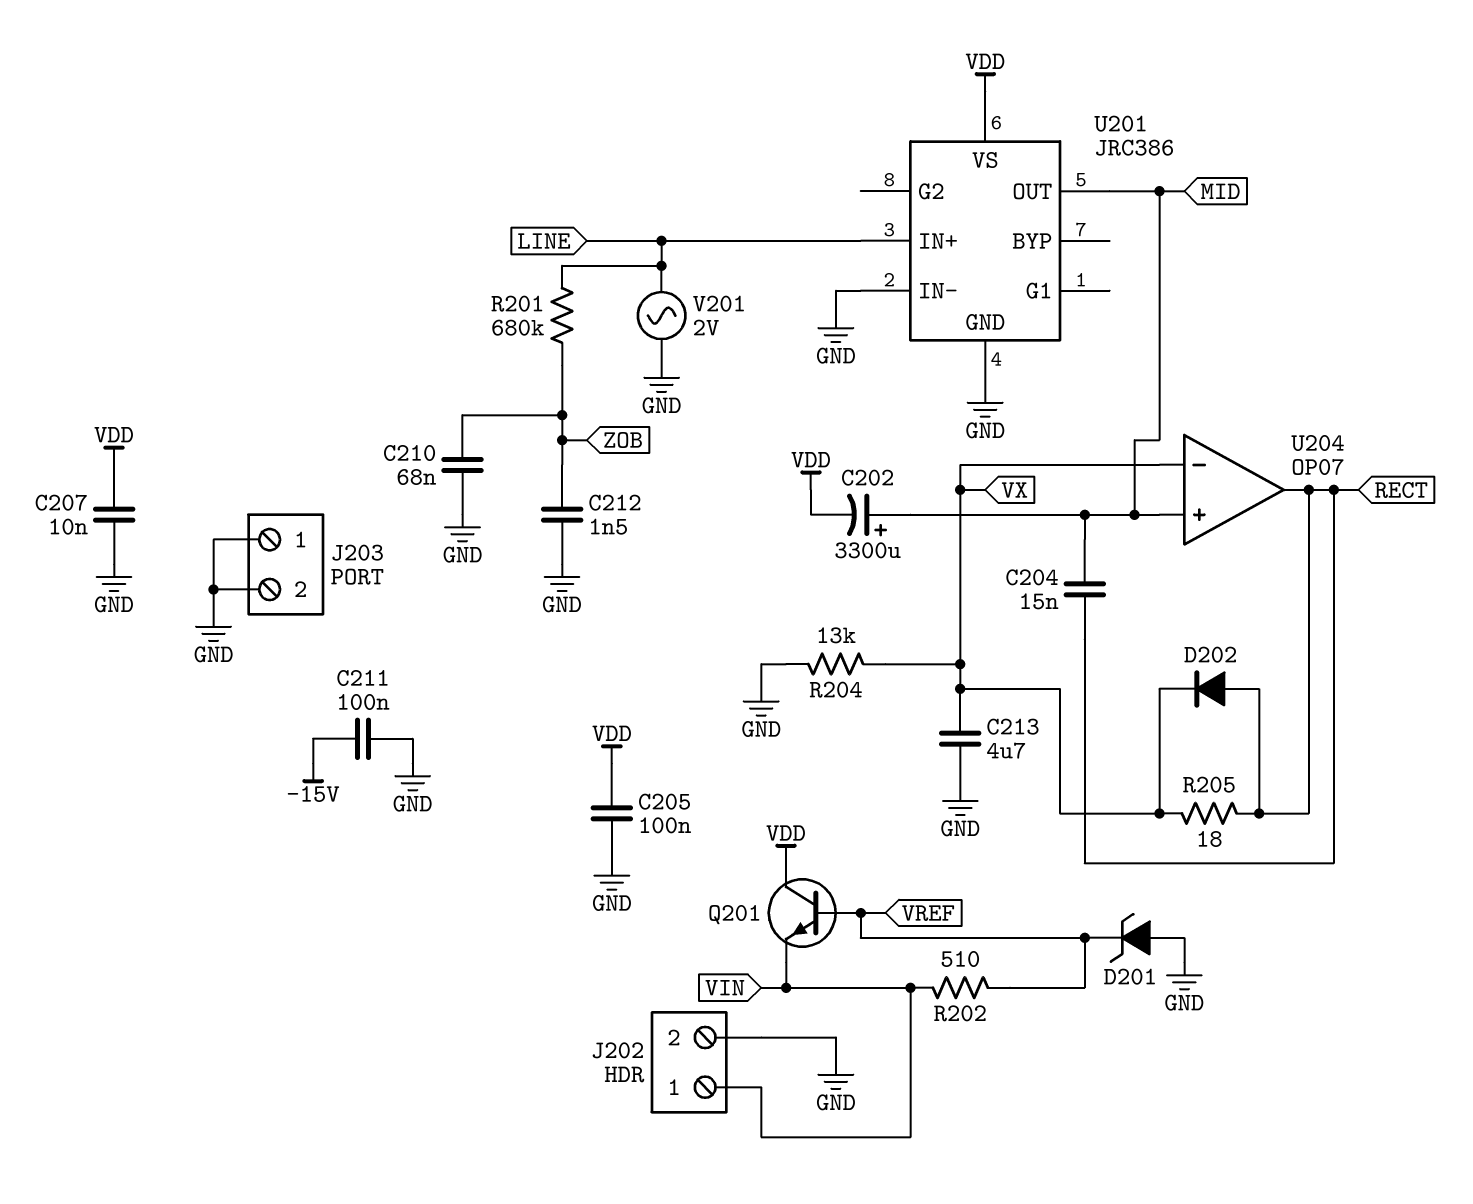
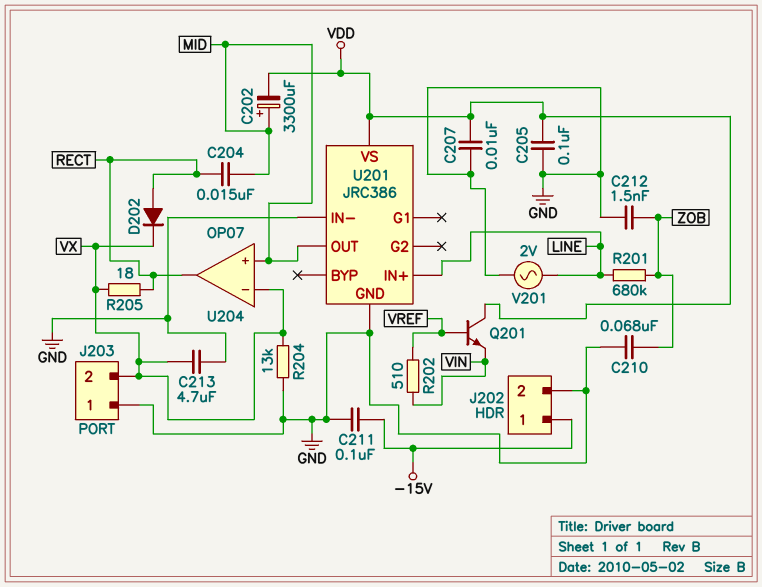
D201: zener (A GND, K VREF) -> none
J202 pin 1: VIN -> -15V
J203 pin 2: GND -> VX

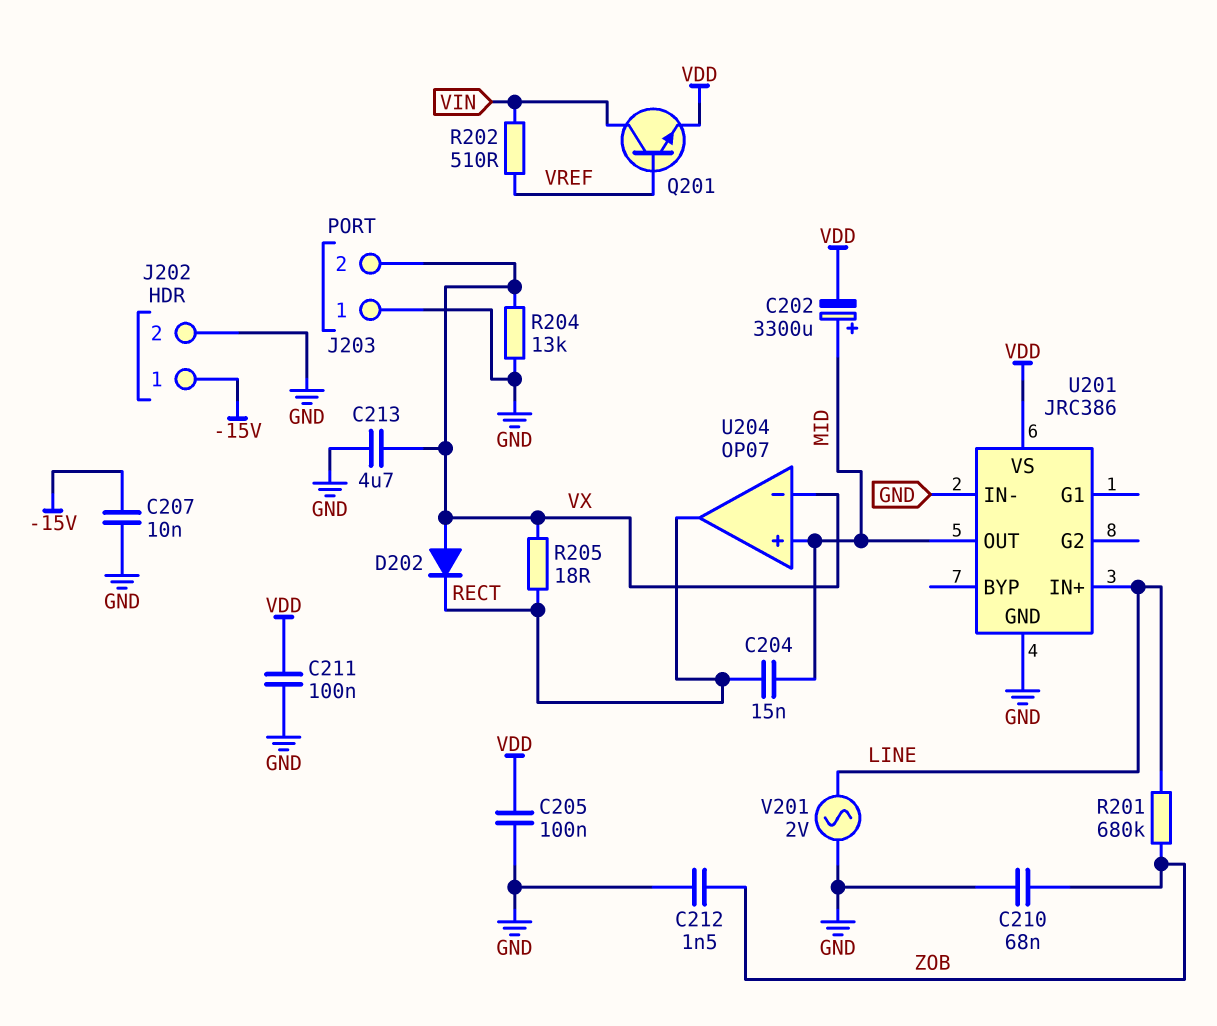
C207: 10nF (GND, VDD) -> 10nF (-15V, GND)
C211: 100nF (-15V, GND) -> 100nF (GND, VDD)
D202: diode (A RECT, K VX) -> diode (A VX, K RECT)
Q201: NPN (B VREF, C VDD, E VIN) -> NPN (B VREF, C VIN, E VDD)

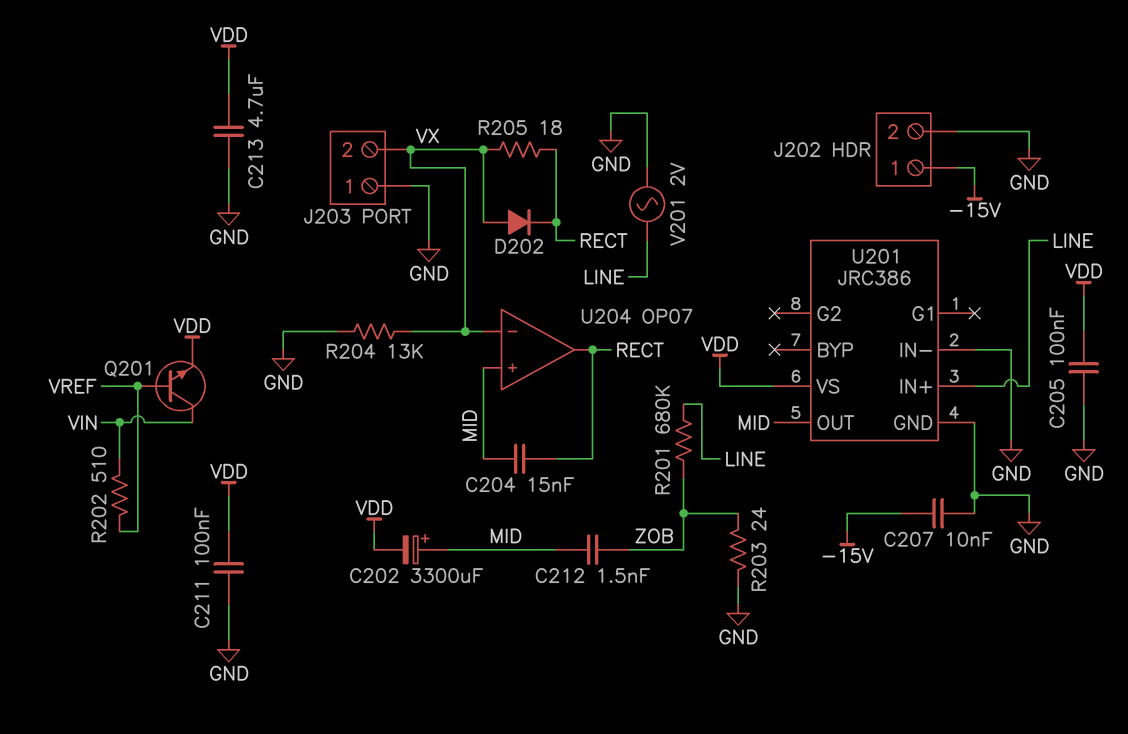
C210: 68nF (GND, ZOB) -> none
C212: 1.5nF (GND, ZOB) -> 1.5nF (MID, ZOB)
C213: 4.7uF (GND, VX) -> 4.7uF (GND, VDD)
R203: none -> 24 (GND, ZOB)

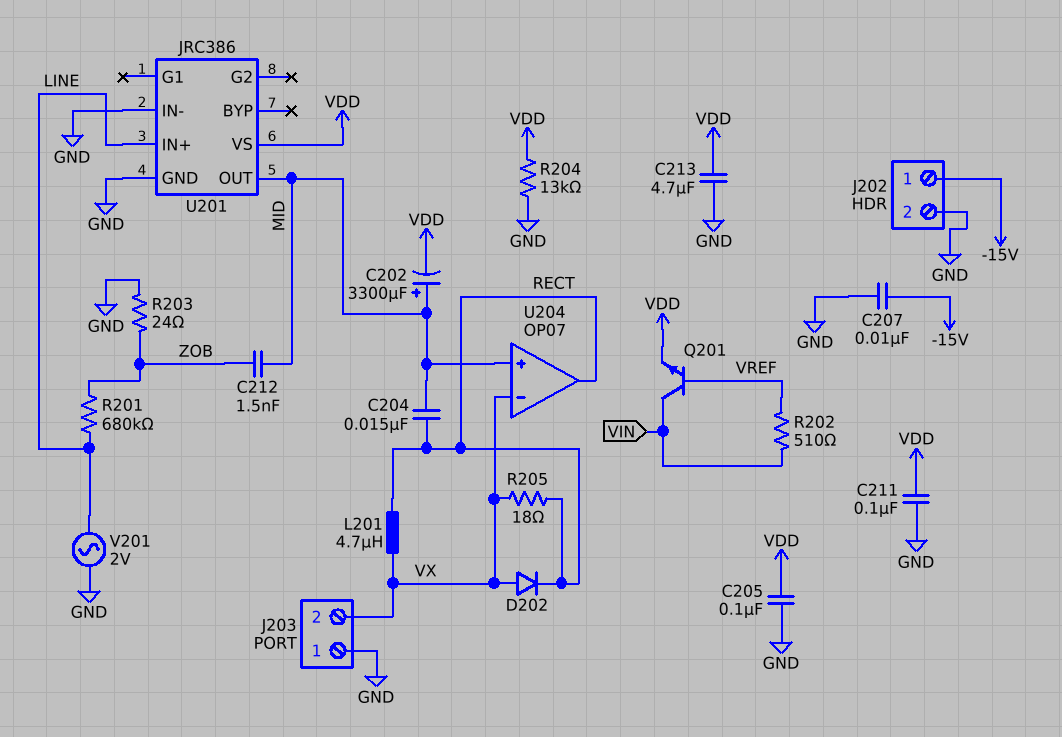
L201: none -> 4.7uH (RECT, VX)
R204: 13k (GND, VX) -> 13k (GND, VDD)

